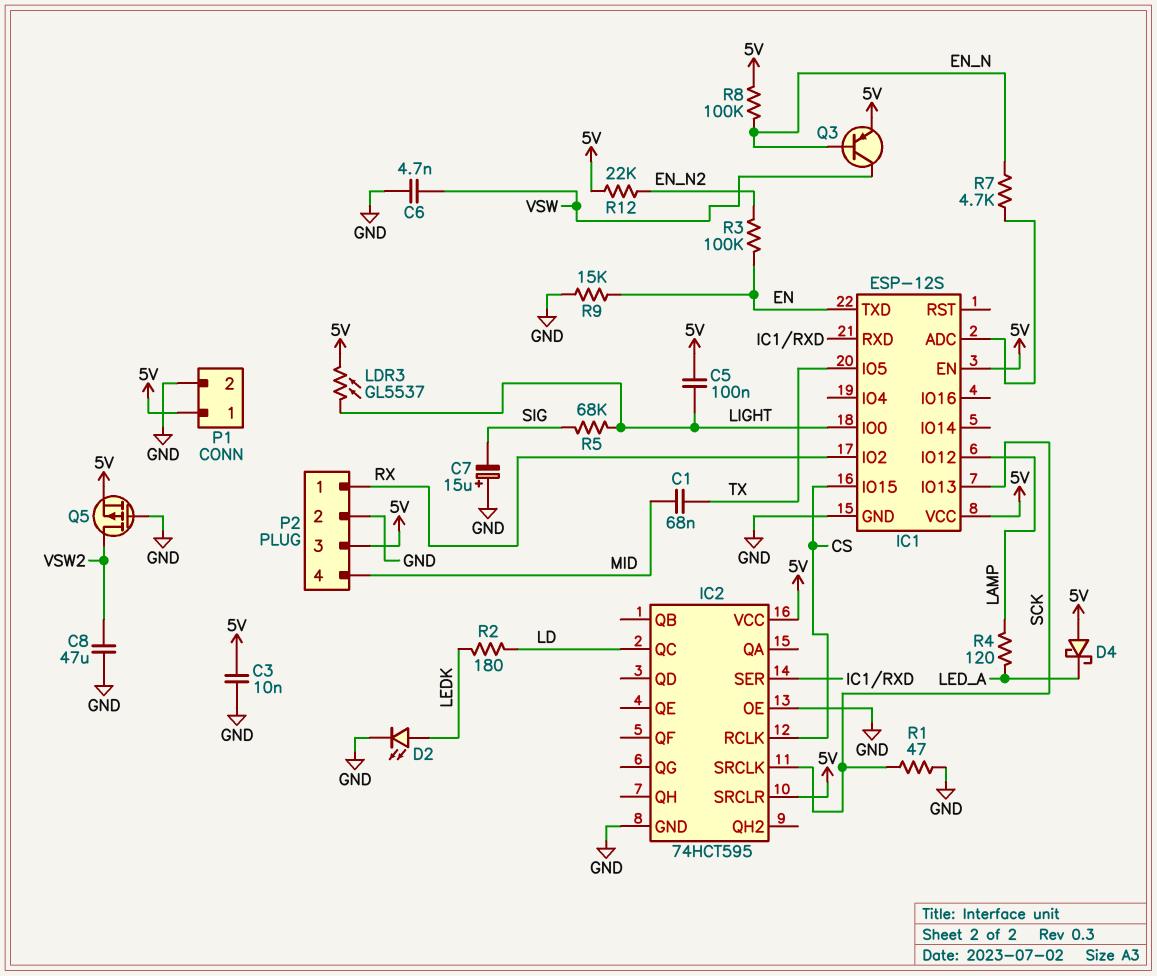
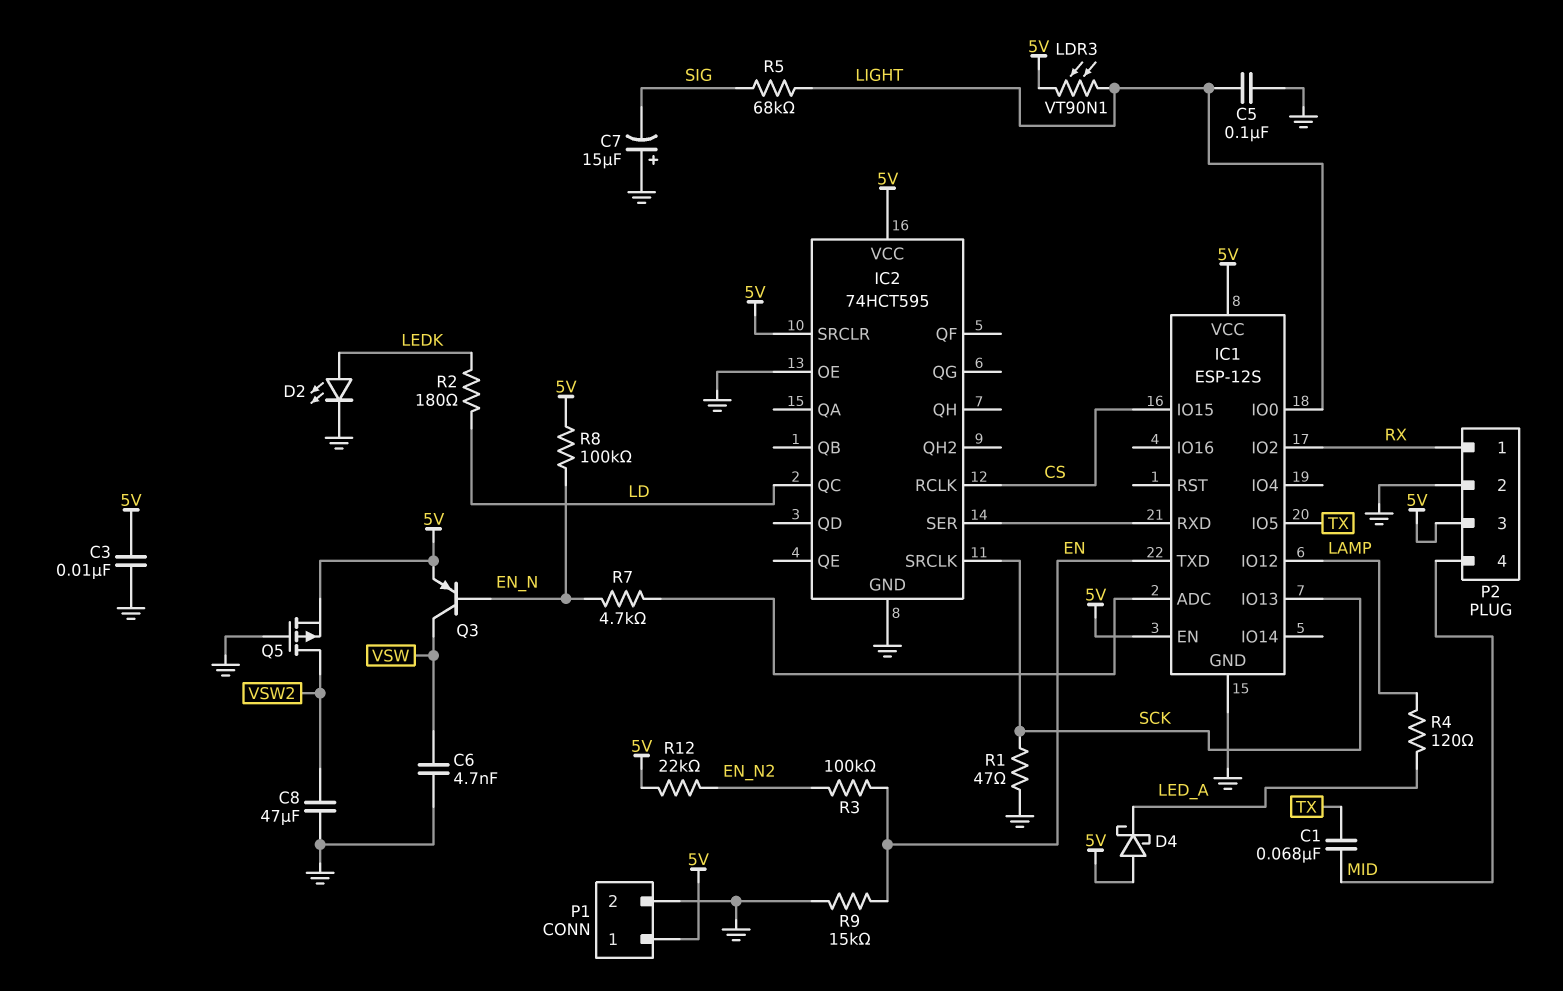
C5: 100nF (5V, LIGHT) -> 100nF (GND, LIGHT)
LDR3: GL5537 (5V, LIGHT) -> VT90N1 (5V, LIGHT)

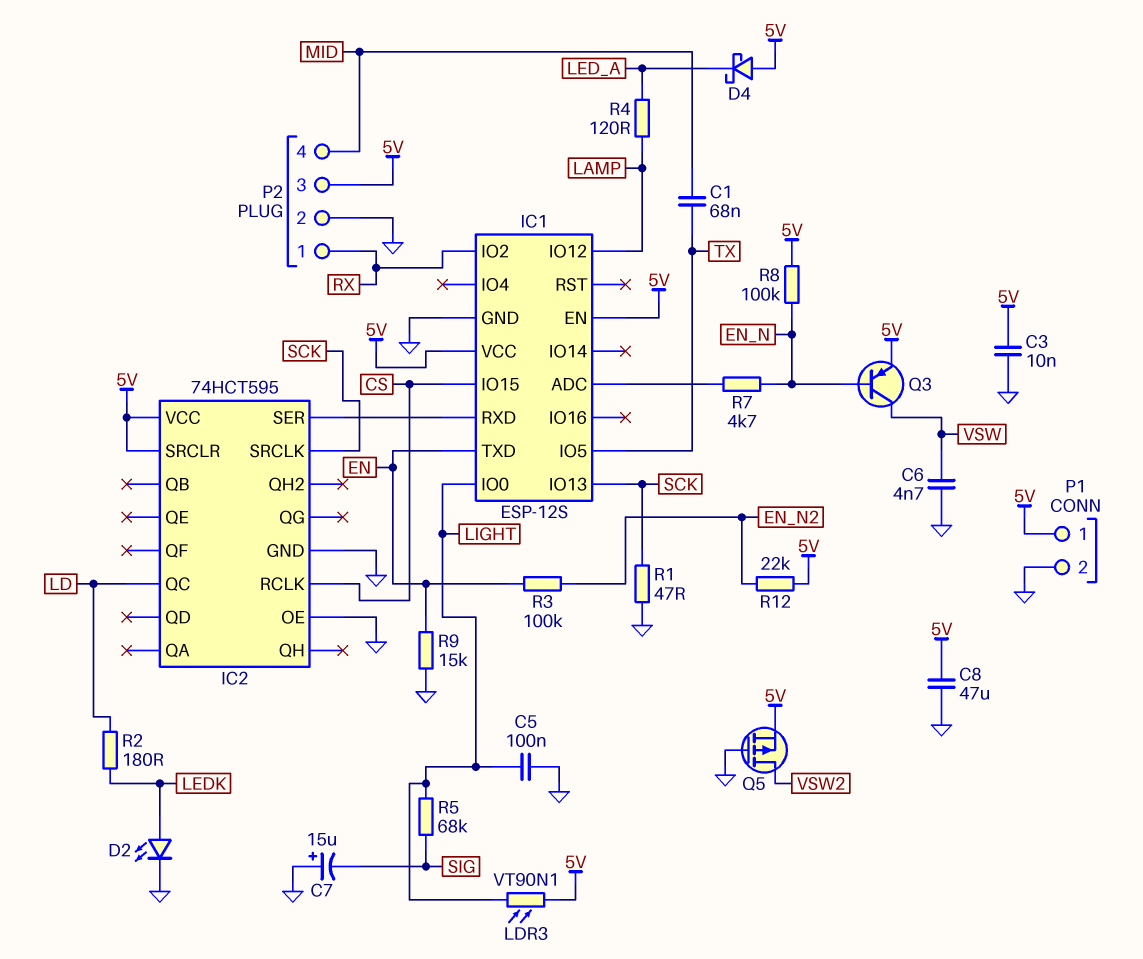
C8: 47uF (GND, VSW2) -> 47uF (5V, GND)

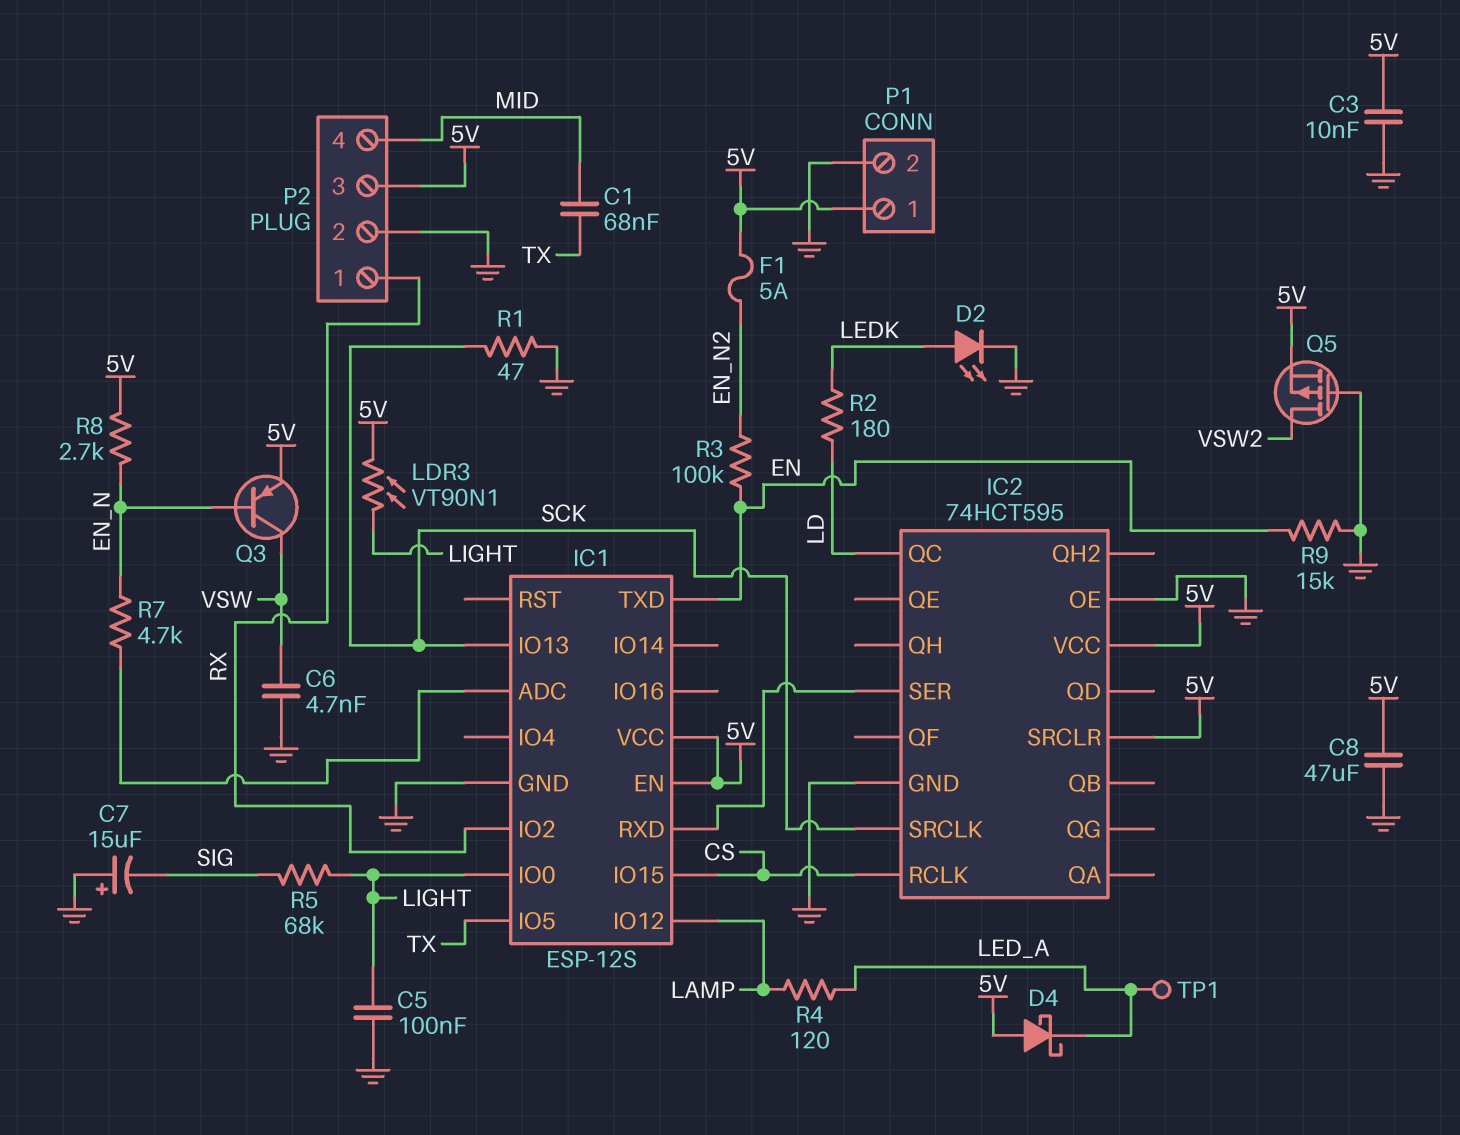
F1: none -> 5A (5V, EN_N2)
R8: 100k (5V, EN_N) -> 2.7k (5V, EN_N)
R12: 22k (5V, EN_N2) -> none
TP1: none -> test point (LED_A)

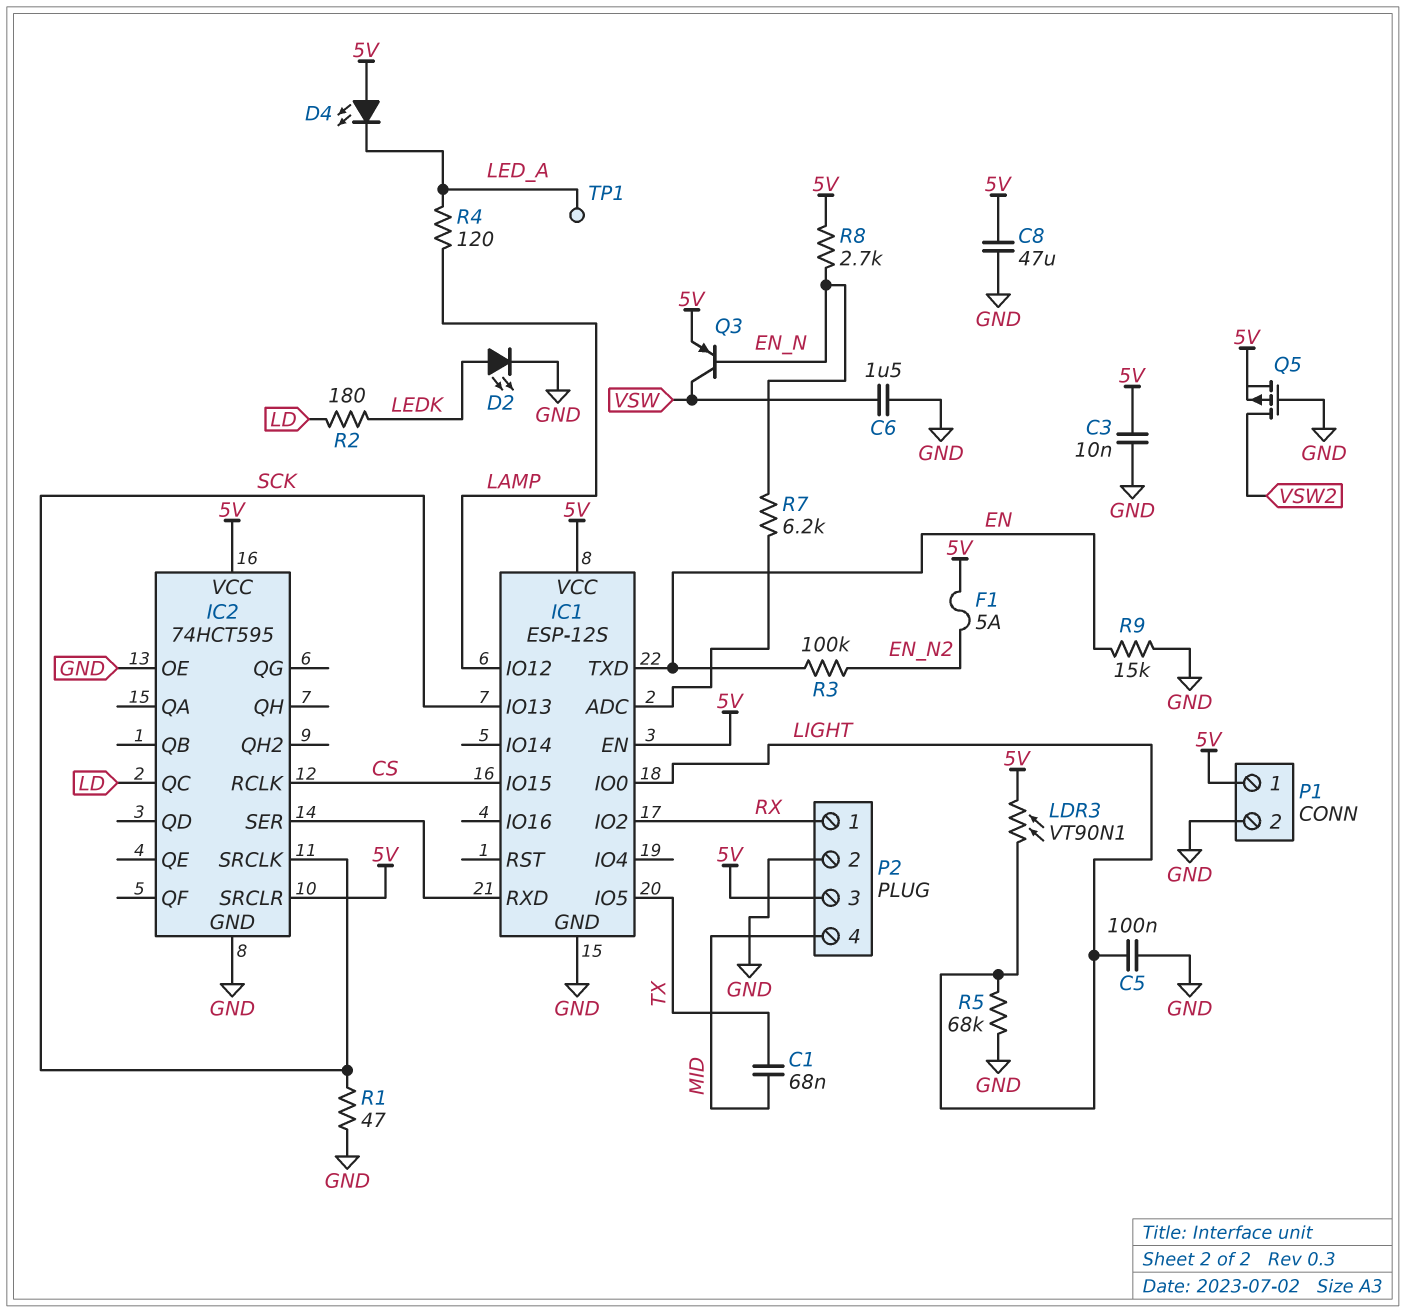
C6: 4.7nF (GND, VSW) -> 1.5uF (GND, VSW)
C7: 15uF (plus GND, minus SIG) -> none
D4: schottky (A 5V, K LED_A) -> LED (A 5V, K LED_A)
R5: 68k (LIGHT, SIG) -> 68k (GND, LIGHT)
R7: 4.7k (EN_N, IC1/ADC) -> 6.2k (EN_N, IC1/ADC)

